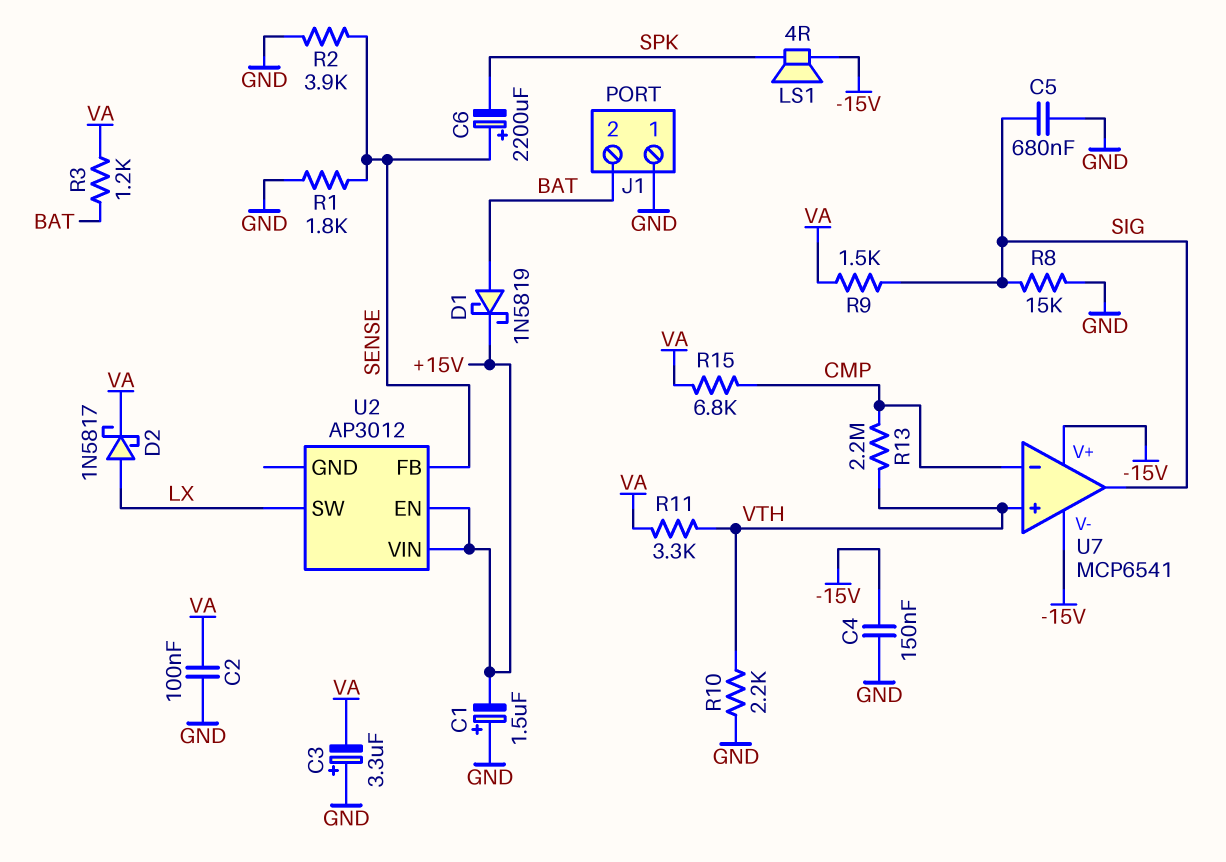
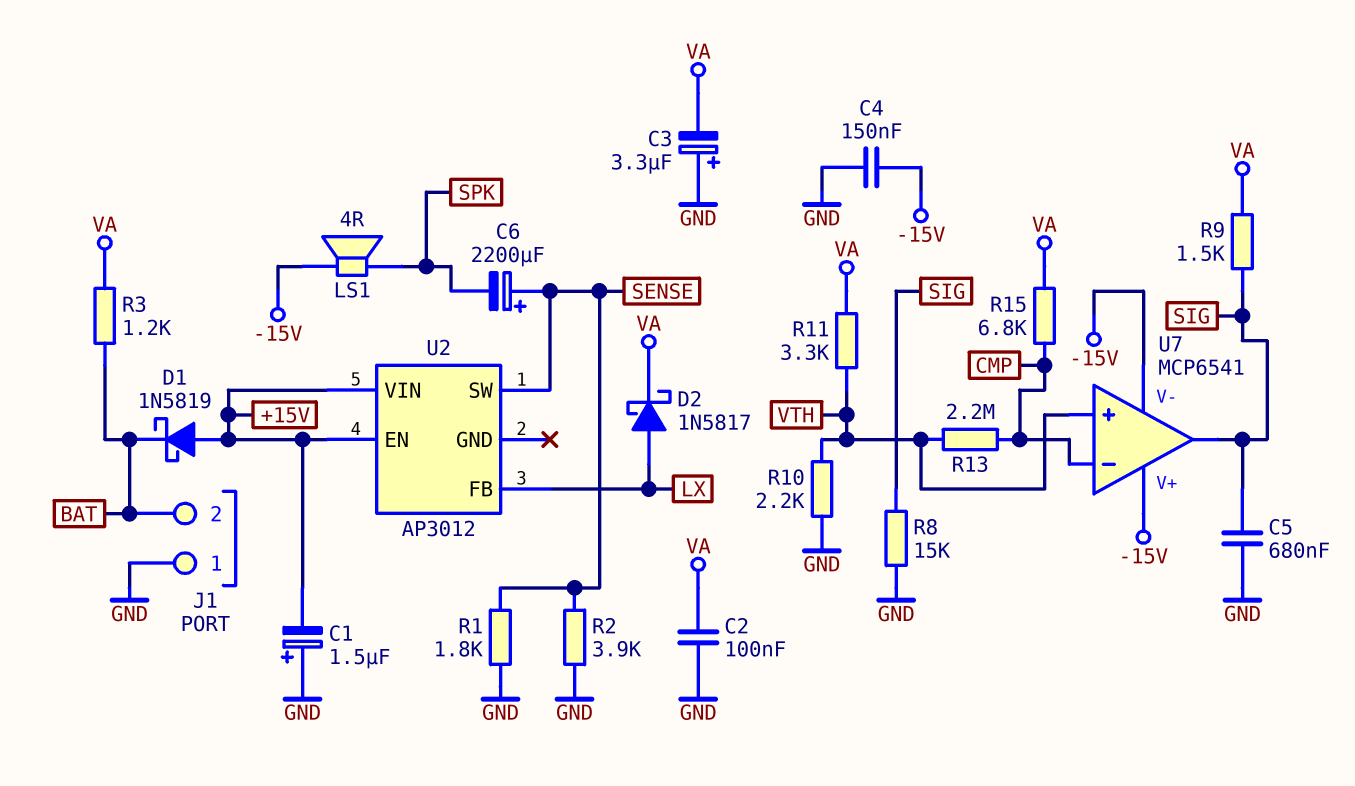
D1: schottky 1N5819 (A BAT, K +15V) -> schottky 1N5819 (A +15V, K BAT)
U2 pin FB: SENSE -> LX
U2 pin SW: LX -> SENSE

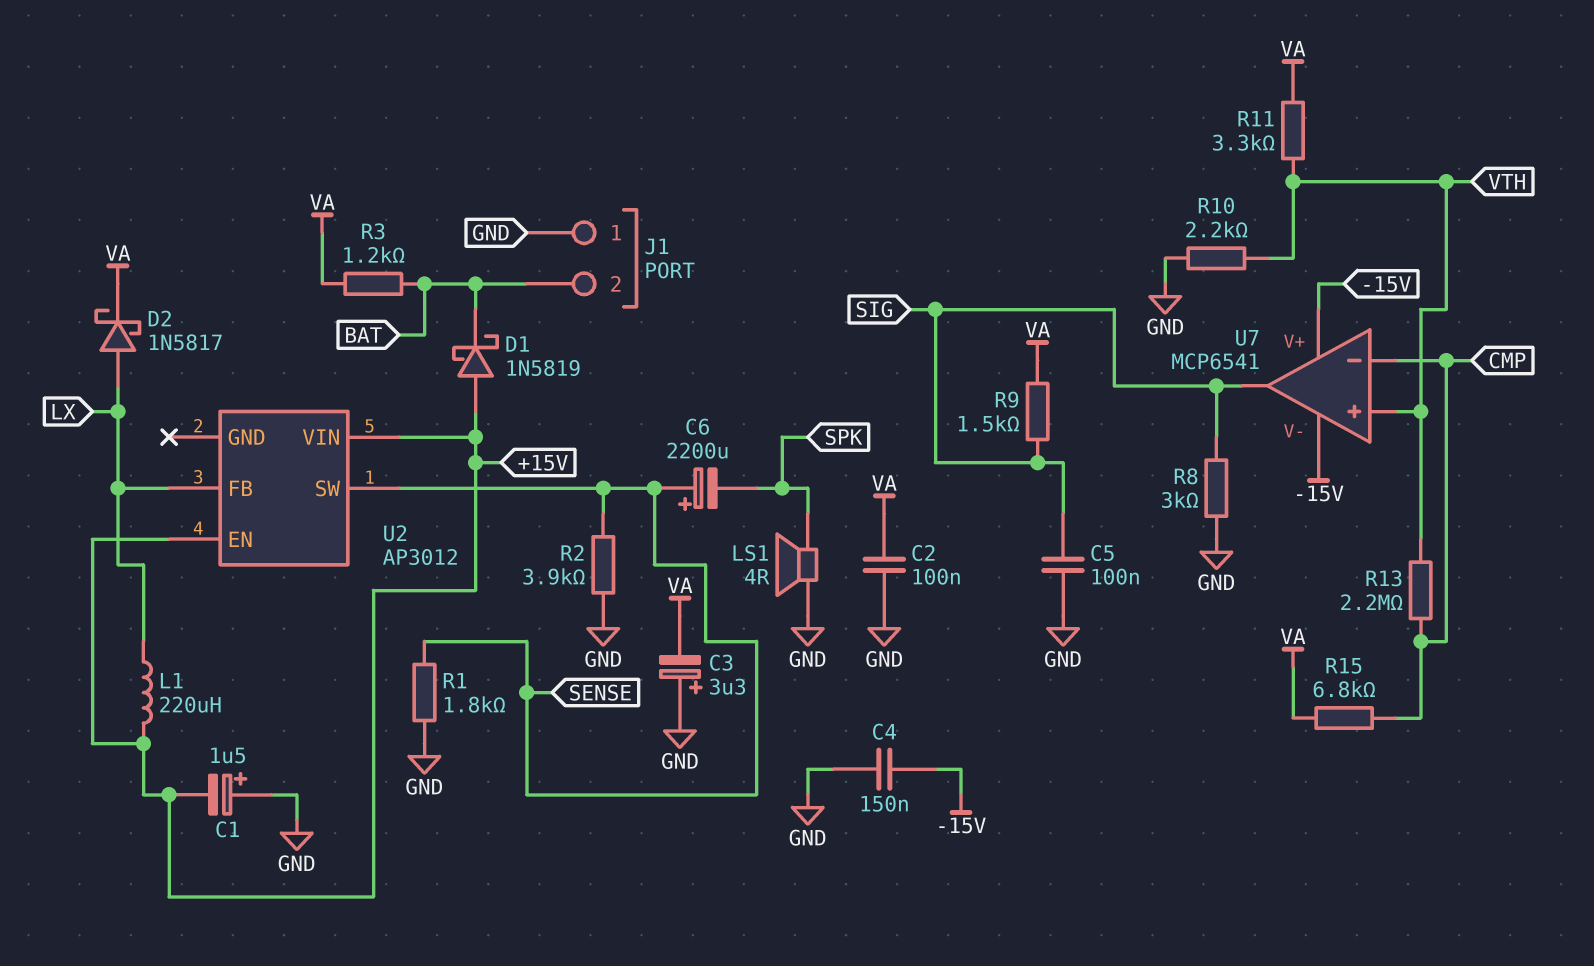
C5: 680nF (GND, SIG) -> 100nF (GND, SIG)
L1: none -> 220uH (+15V, LX)
LS1: speaker 4R (-15V, SPK) -> speaker 4R (GND, SPK)
R8: 15k (GND, SIG) -> 3k (GND, SIG)

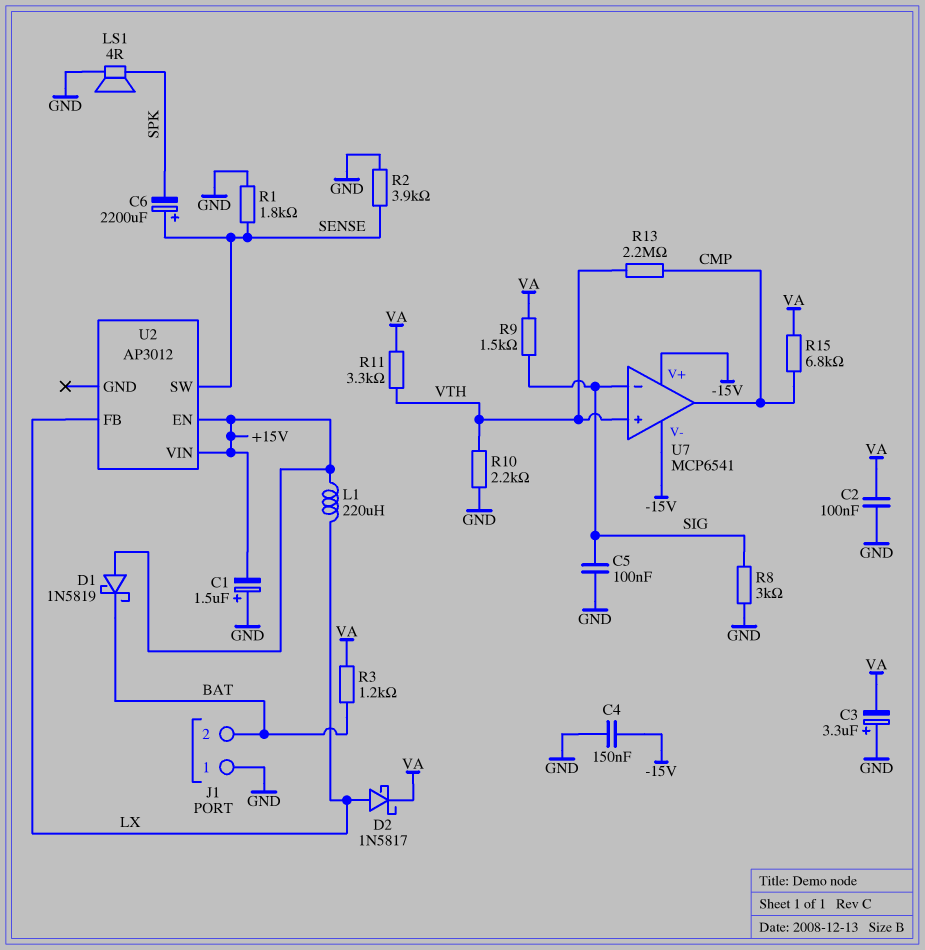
U7 pin in-: CMP -> SIG
U7 pin out: SIG -> CMP

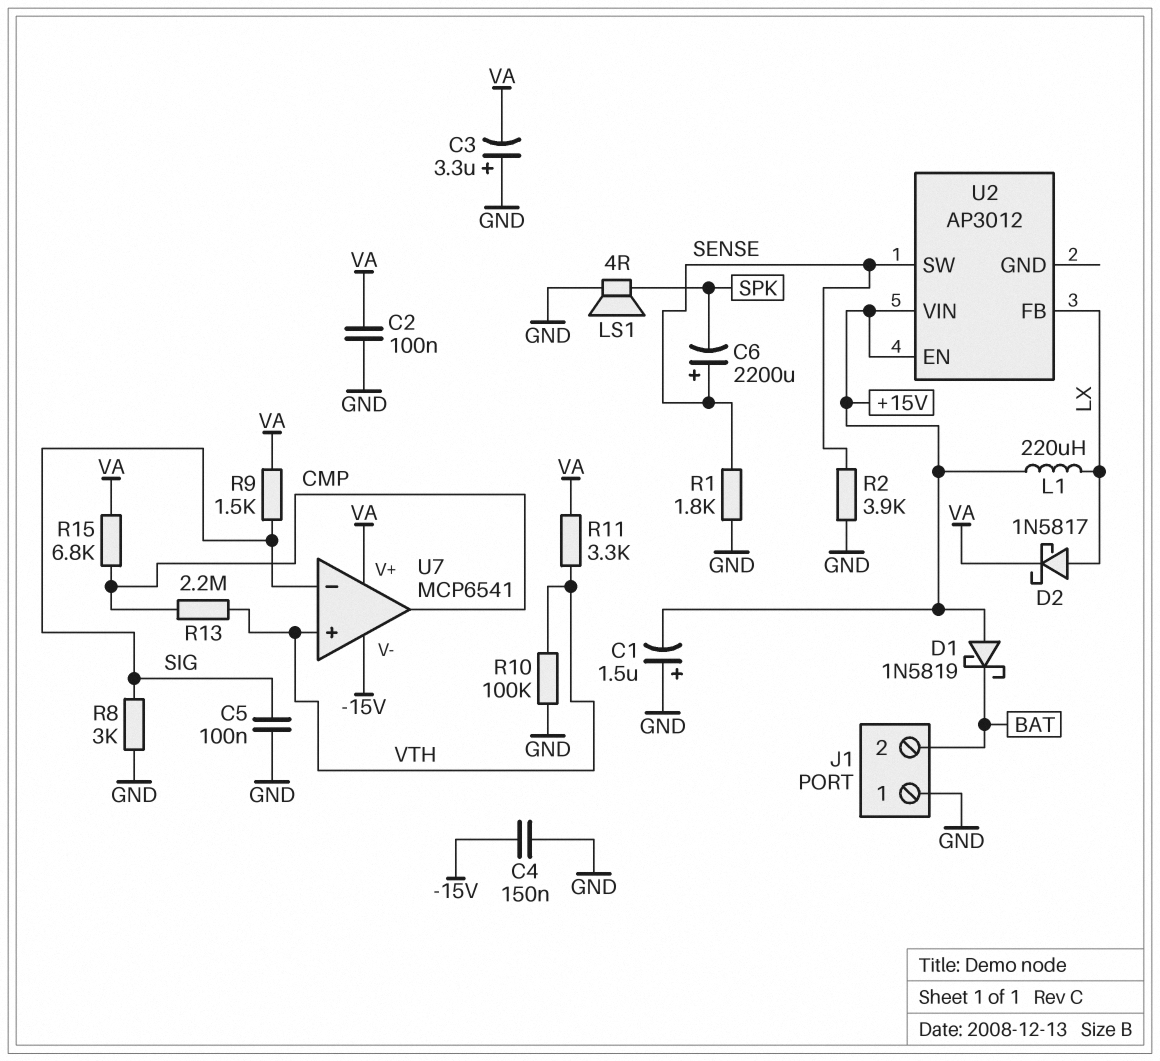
R3: 1.2k (BAT, VA) -> none
R10: 2.2k (GND, VTH) -> 100k (GND, VTH)
U7 pin V+: -15V -> VA

